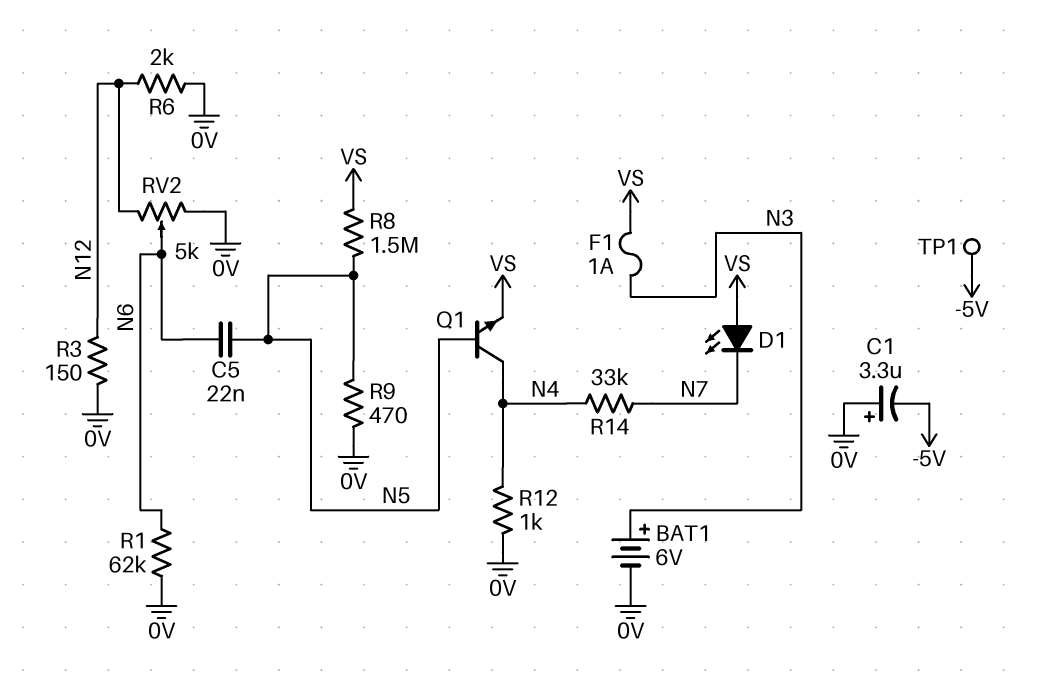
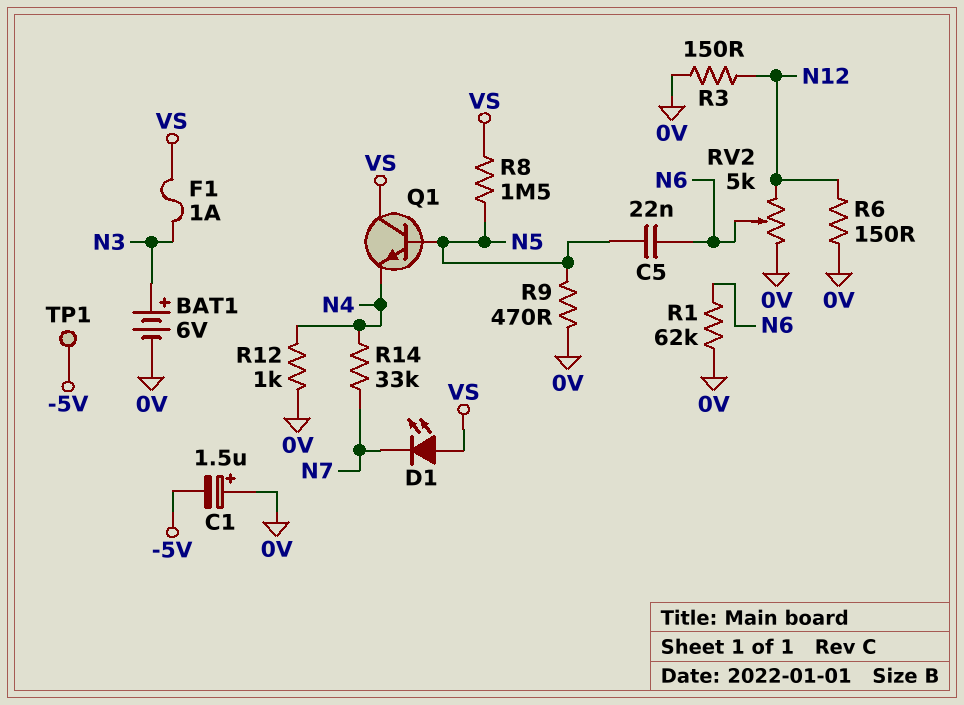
C1: 3.3uF (plus 0V, minus -5V) -> 1.5uF (plus 0V, minus -5V)
Q1: NPN (B N5, C N4, E VS) -> NPN (B N5, C VS, E N4)
R6: 2k (0V, N12) -> 150 (0V, N12)

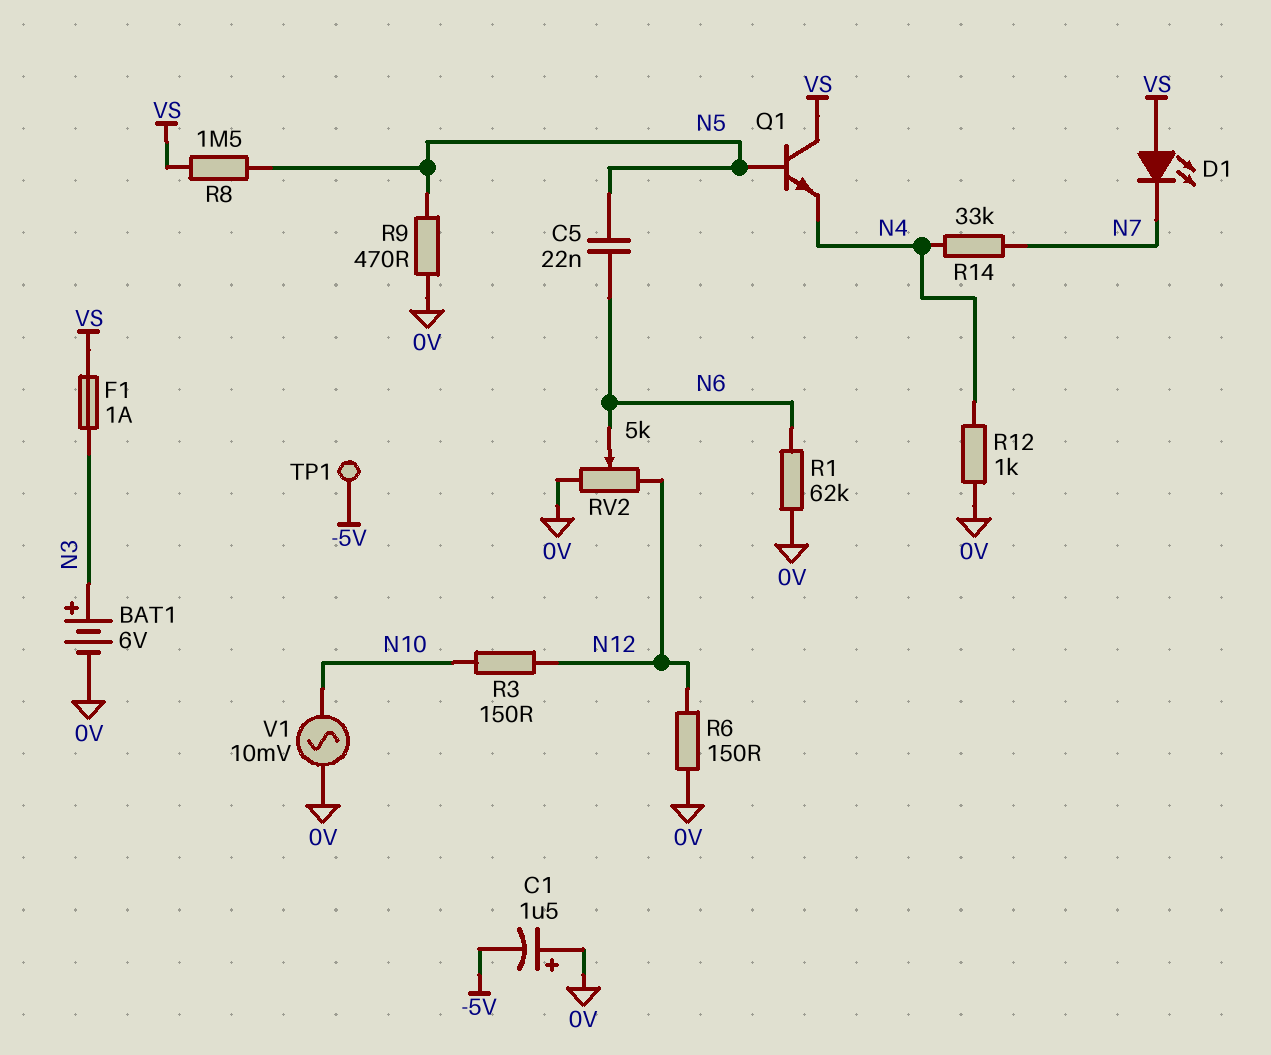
R3: 150 (0V, N12) -> 150 (N10, N12)
V1: none -> AC 10mV (0V, N10)

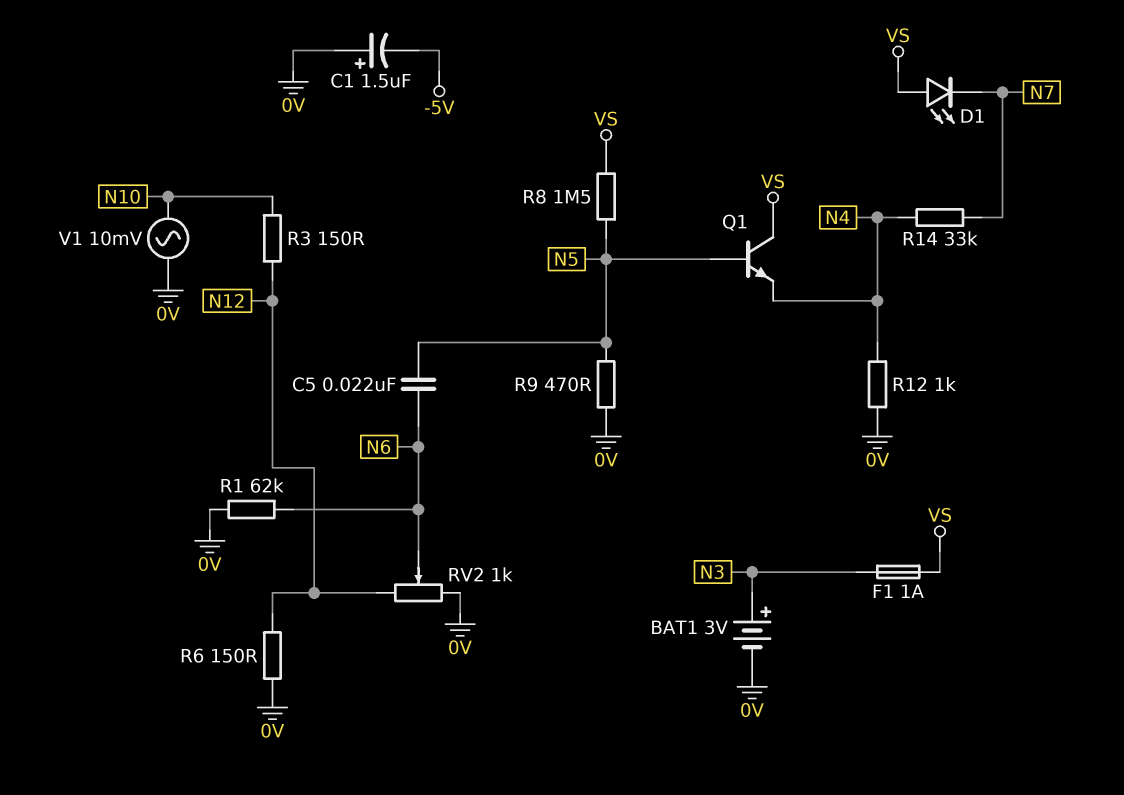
BAT1: 6V (plus N3, minus 0V) -> 3V (plus N3, minus 0V)
RV2: 5k (0V, N12, wiper N6) -> 1k (0V, N12, wiper N6)
TP1: test point (-5V) -> none

